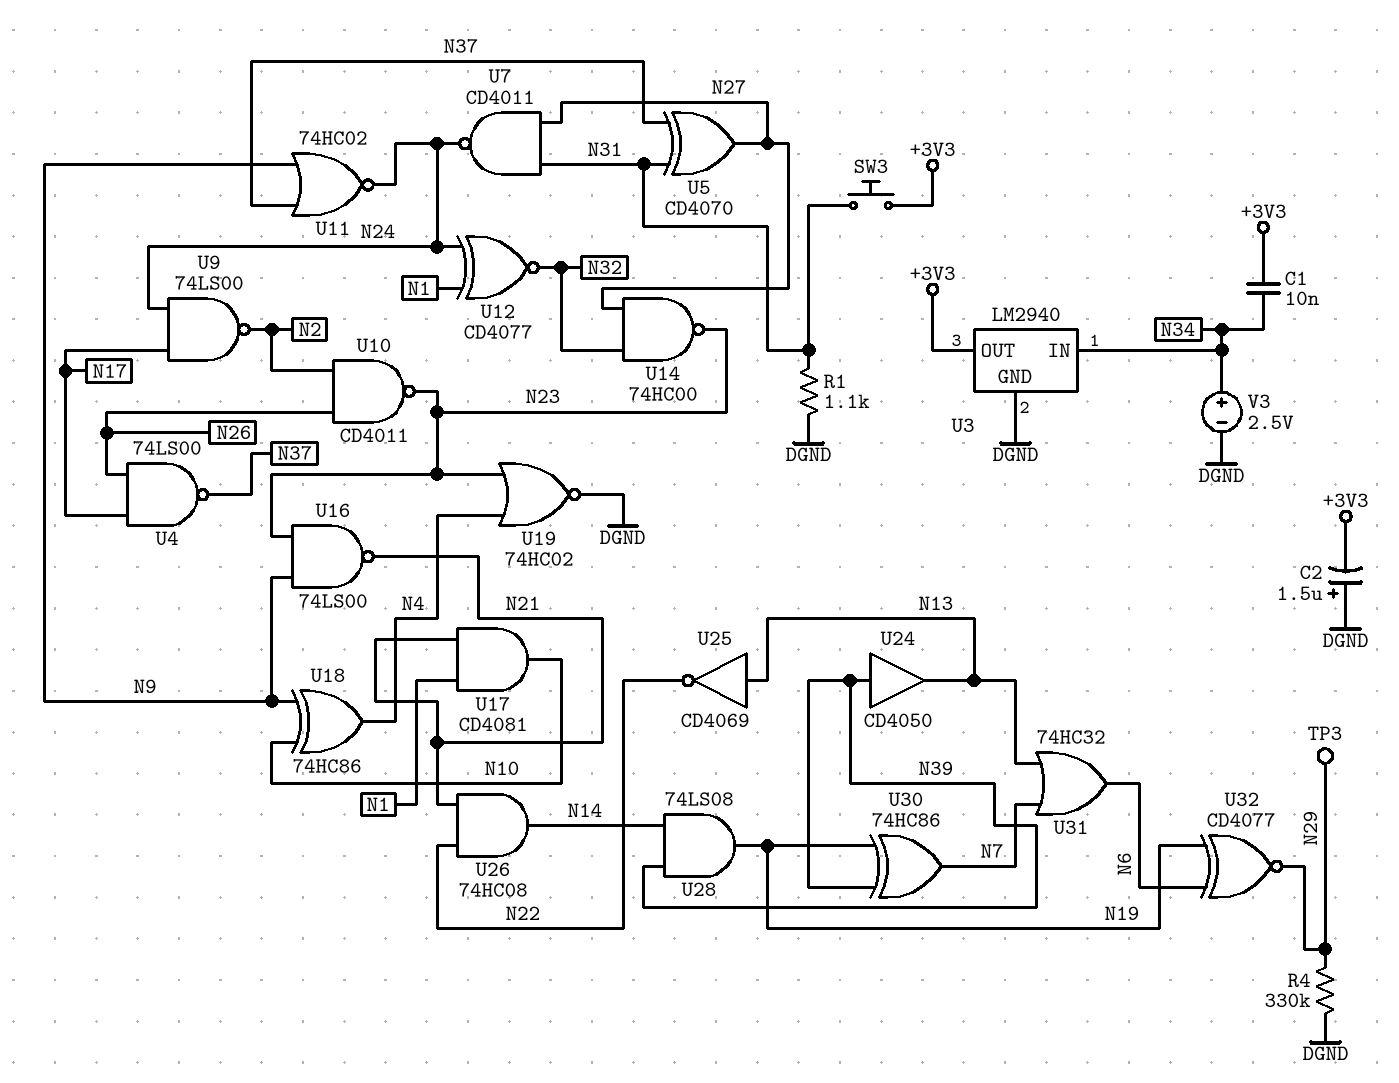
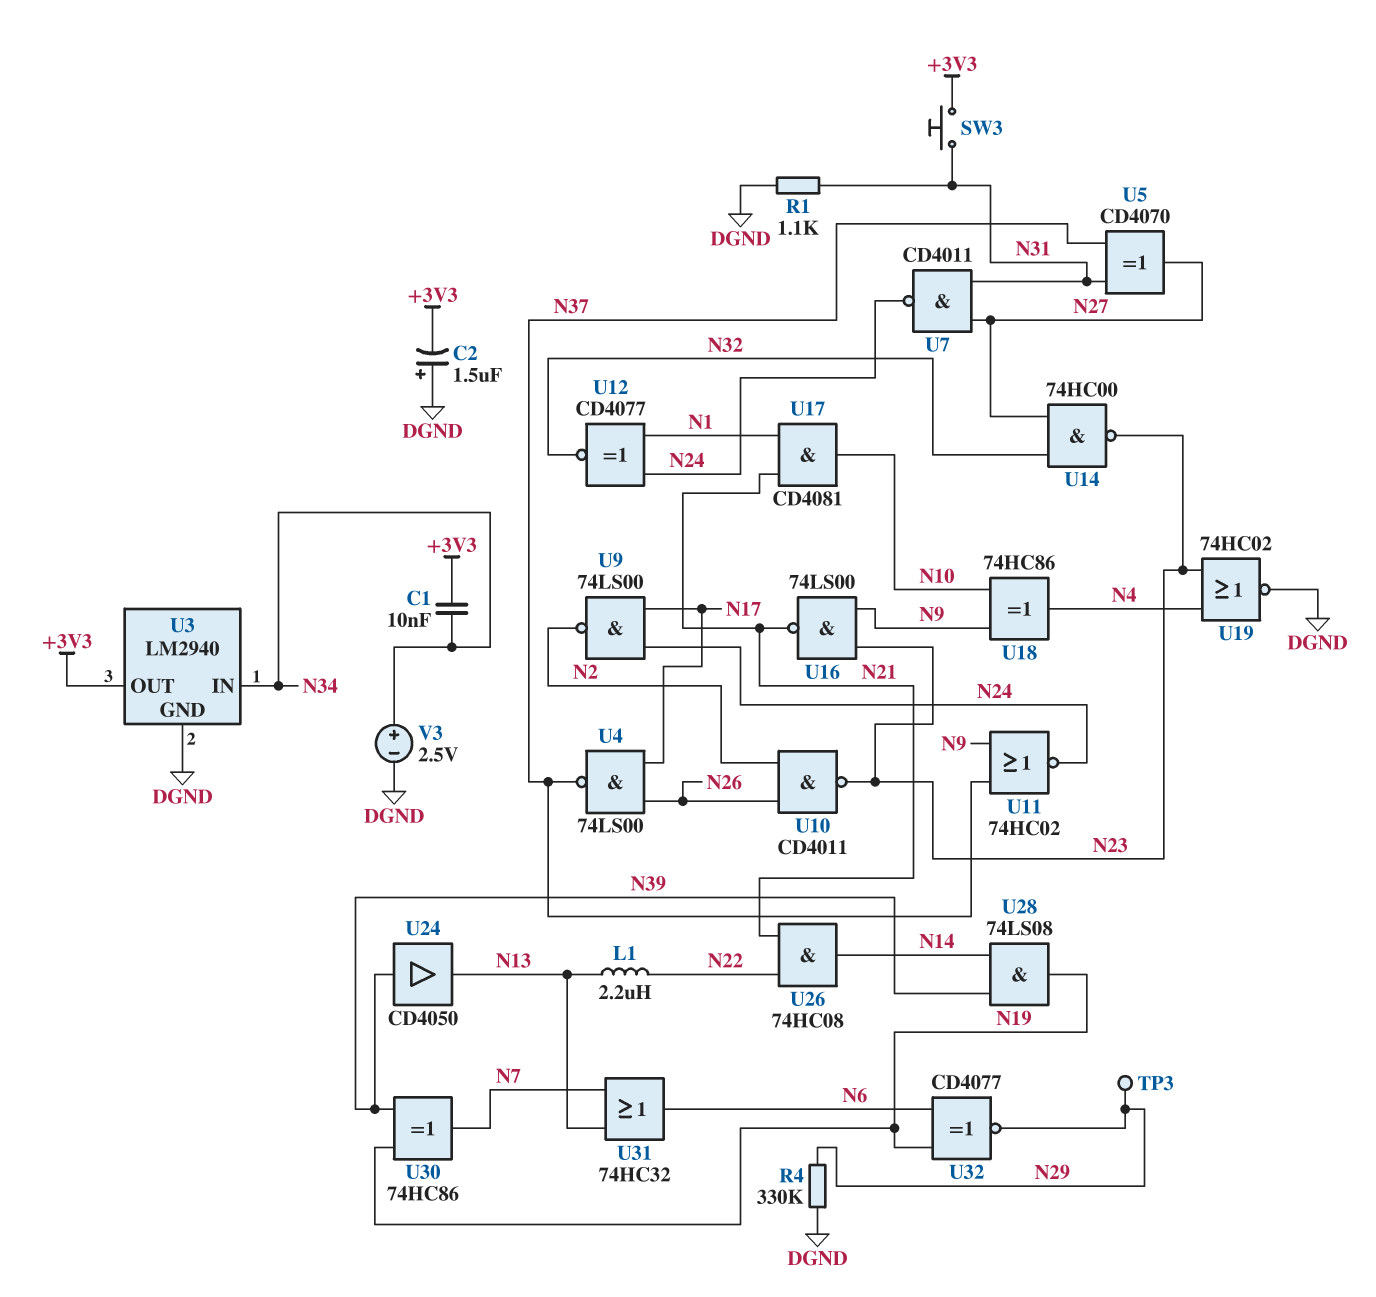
L1: none -> 2.2uH (N13, N22)
U25: NOT CD4069 (in N13, out N22) -> none

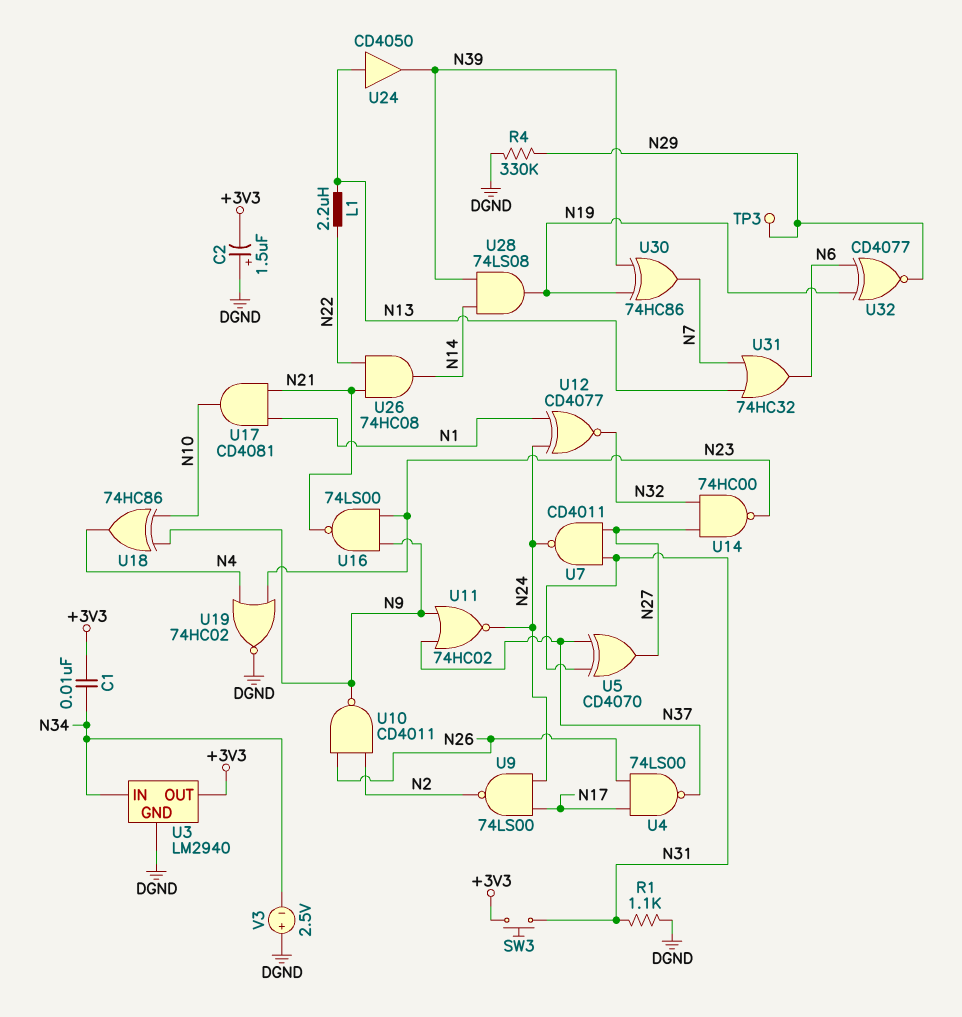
U10: NAND CD4011 (in N2, in N26, out N23) -> NAND CD4011 (in N2, in N26, out N9)
U24: buffer CD4050 (in N39, out N13) -> buffer CD4050 (in N13, out N39)
V3: 2.5V (plus N34, minus DGND) -> 2.5V (plus DGND, minus N34)

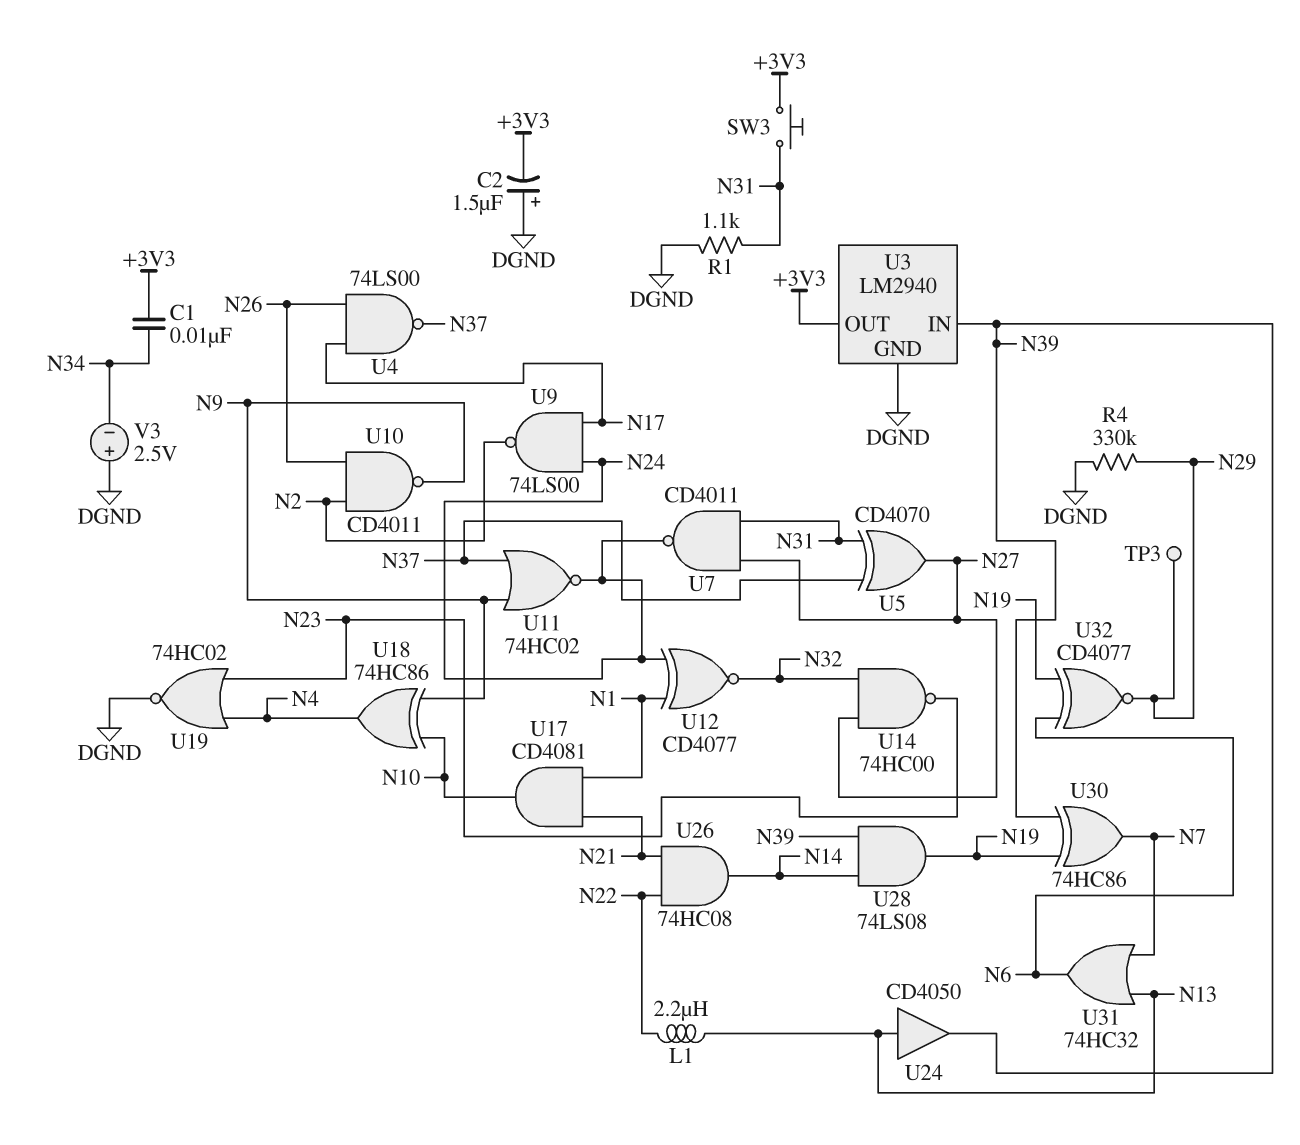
U3 pin IN: N34 -> N39
U16: NAND 74LS00 (in N9, in N23, out N21) -> none

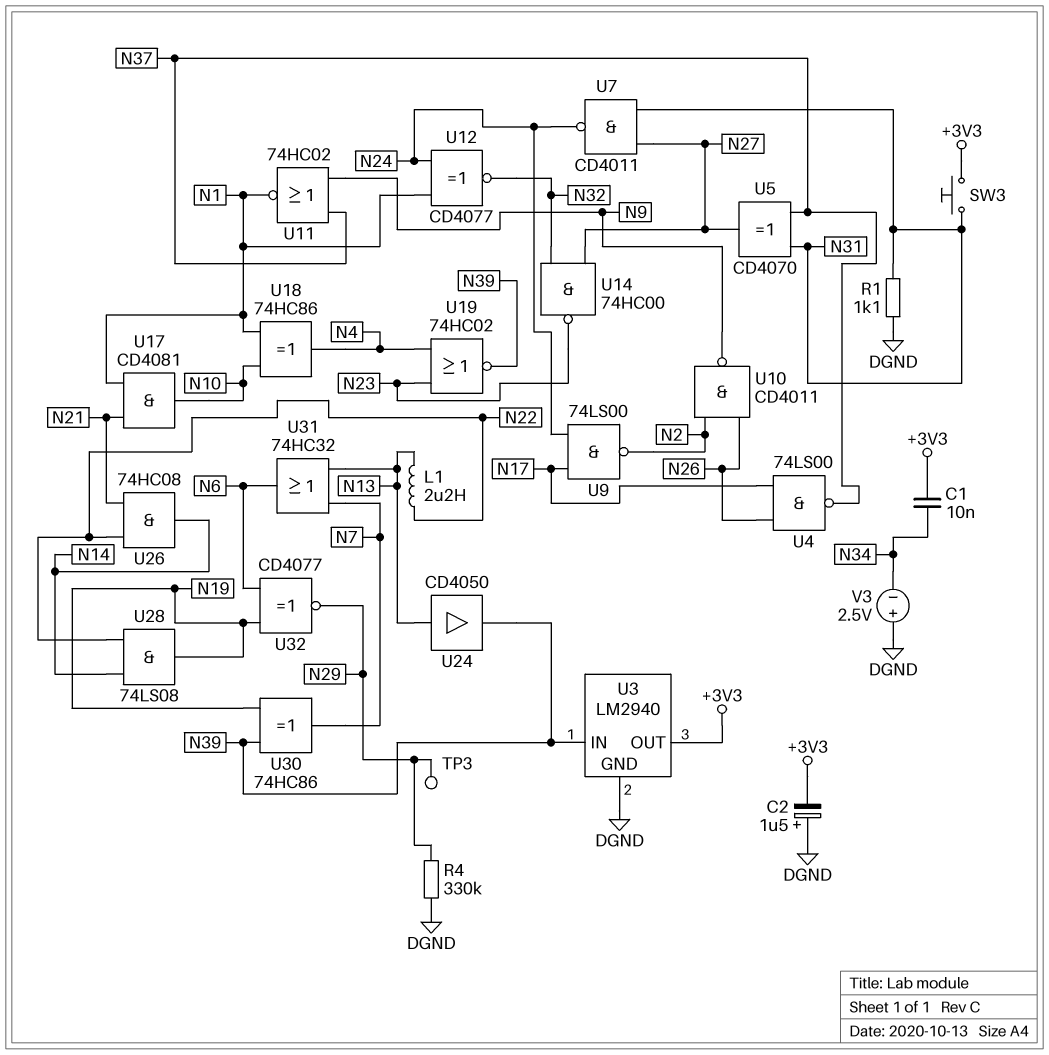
U11: NOR 74HC02 (in N9, in N37, out N24) -> NOR 74HC02 (in N9, in N37, out N1)
U18: XOR 74HC86 (in N9, in N10, out N4) -> XOR 74HC86 (in N1, in N10, out N4)
U19: NOR 74HC02 (in N4, in N23, out DGND) -> NOR 74HC02 (in N4, in N23, out N39)
U28: AND 74LS08 (in N14, in N39, out N19) -> AND 74LS08 (in N14, in N22, out N19)

